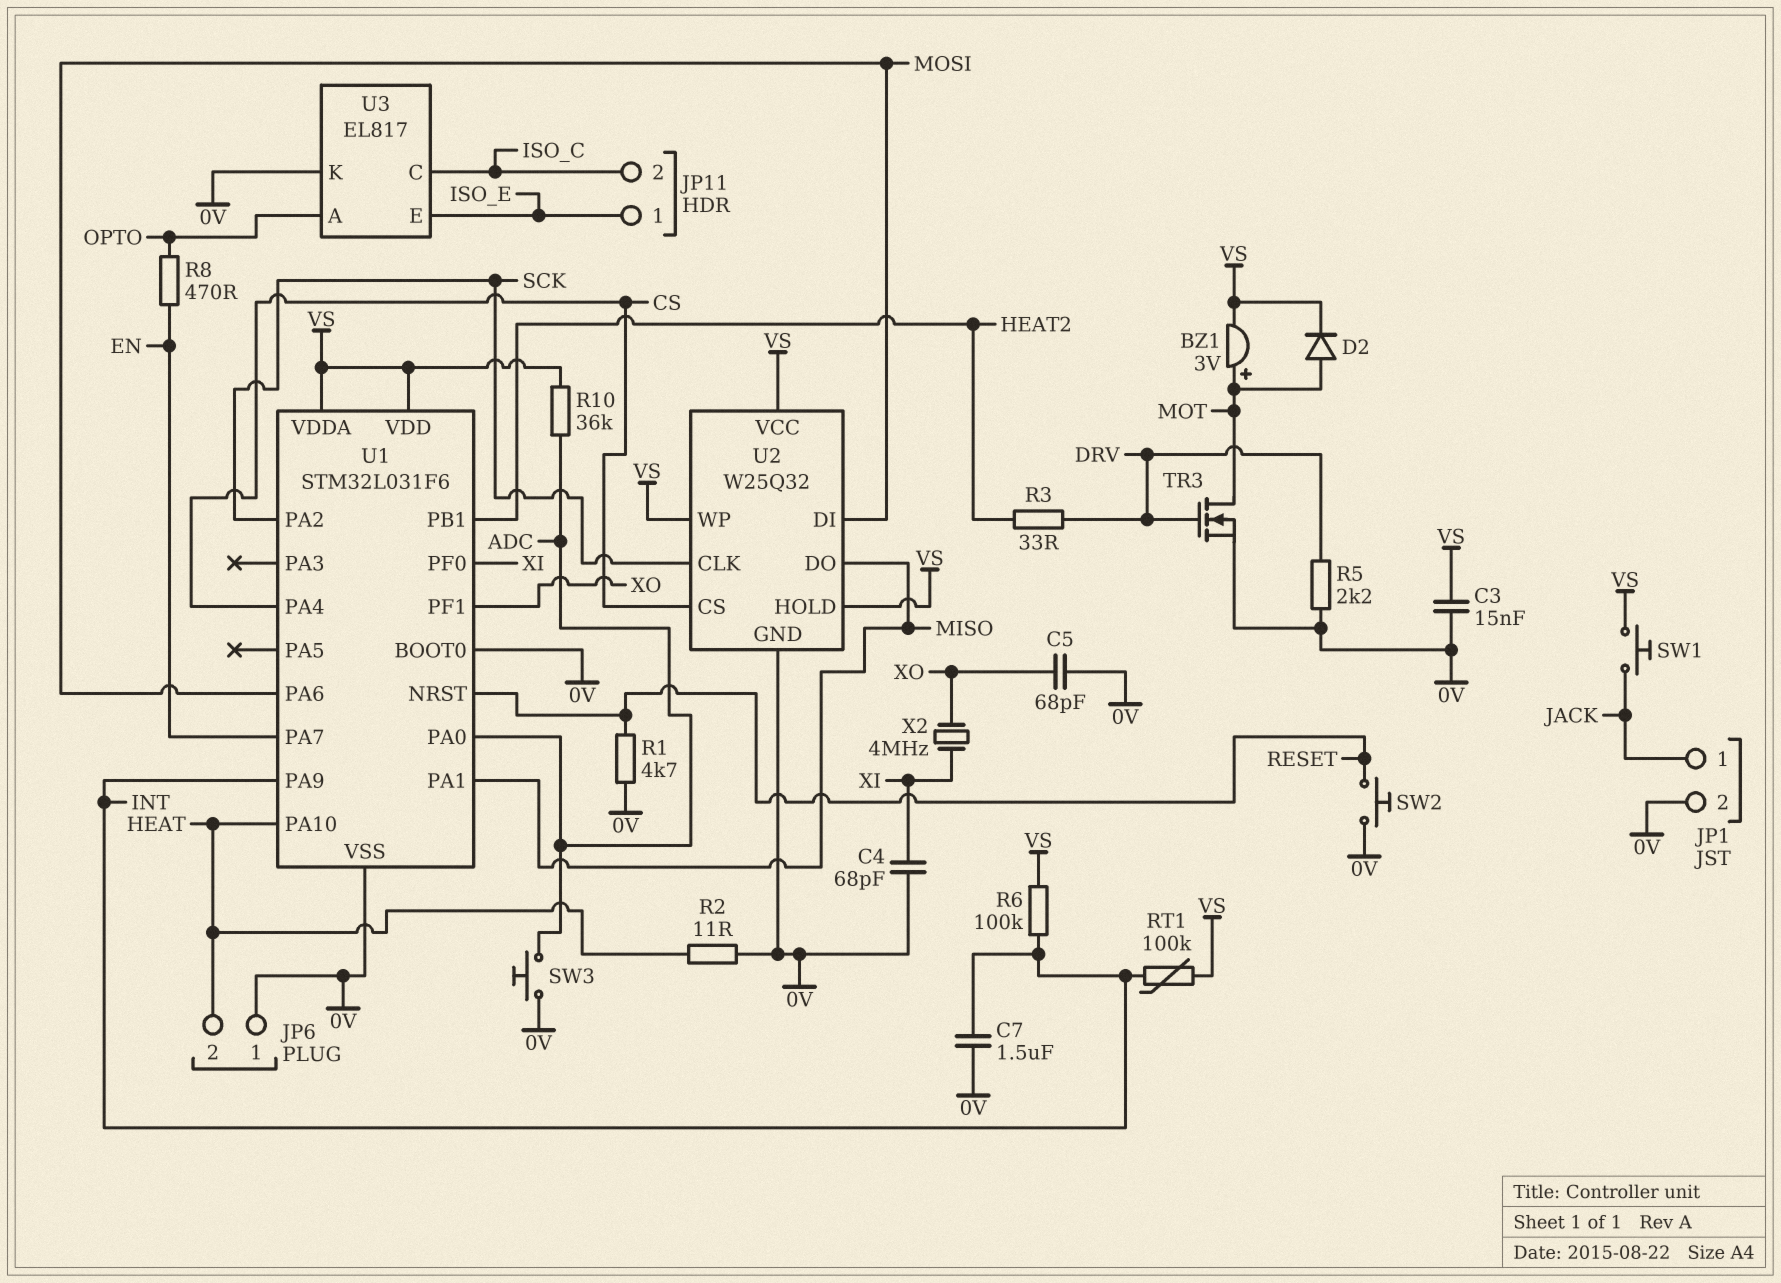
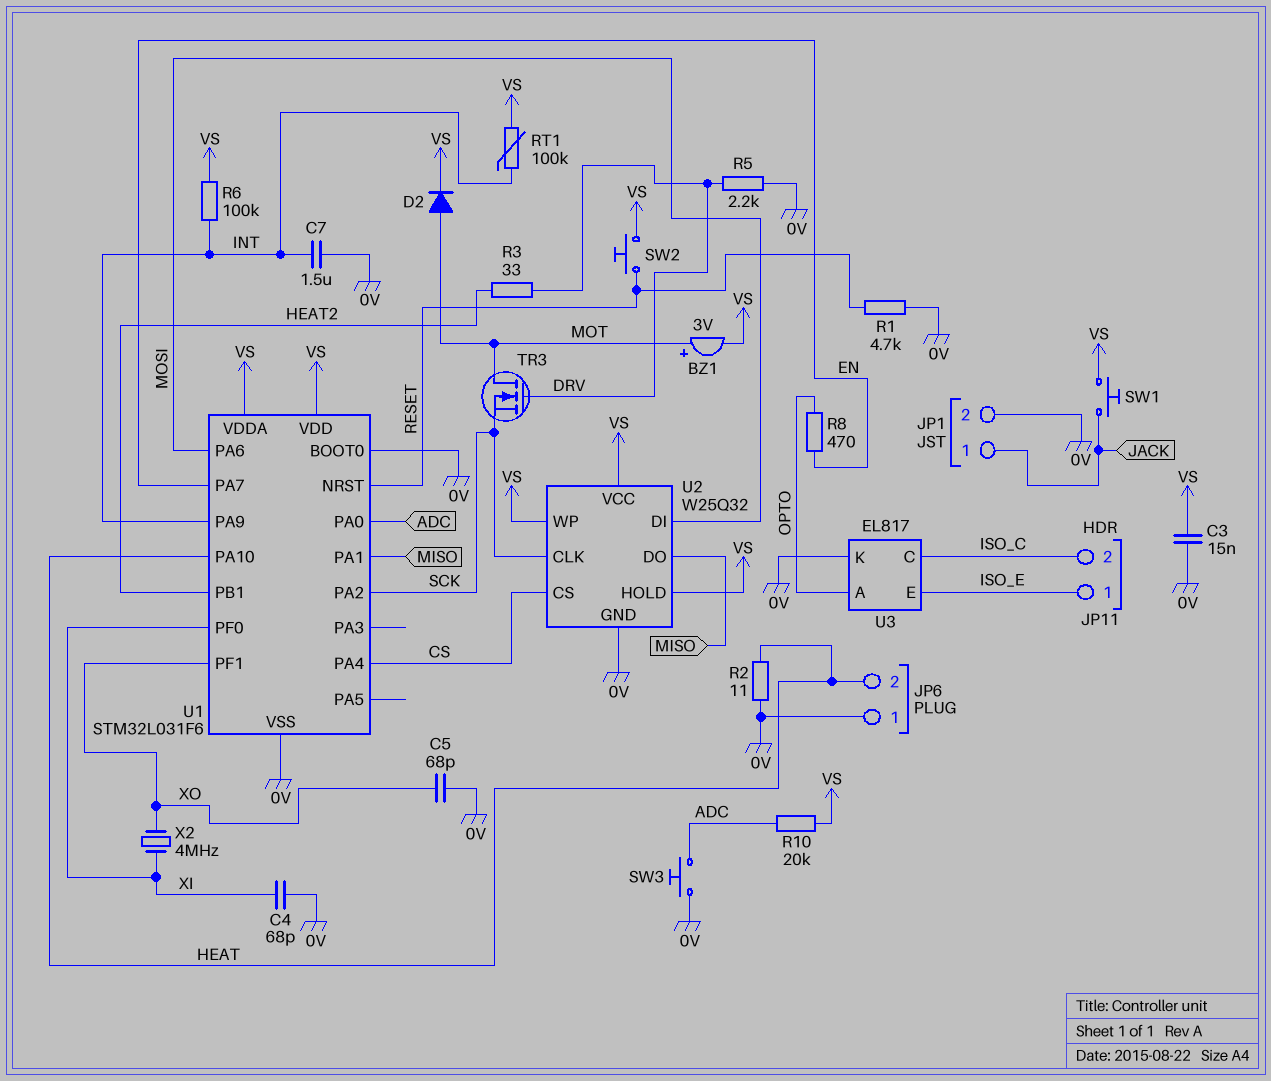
R10: 36k (ADC, VS) -> 20k (ADC, VS)
SW2: button (0V, RESET) -> button (RESET, VS)
TR3: NMOS (G DRV, D MOT, S 0V) -> NMOS (G DRV, D MOT, S SCK)

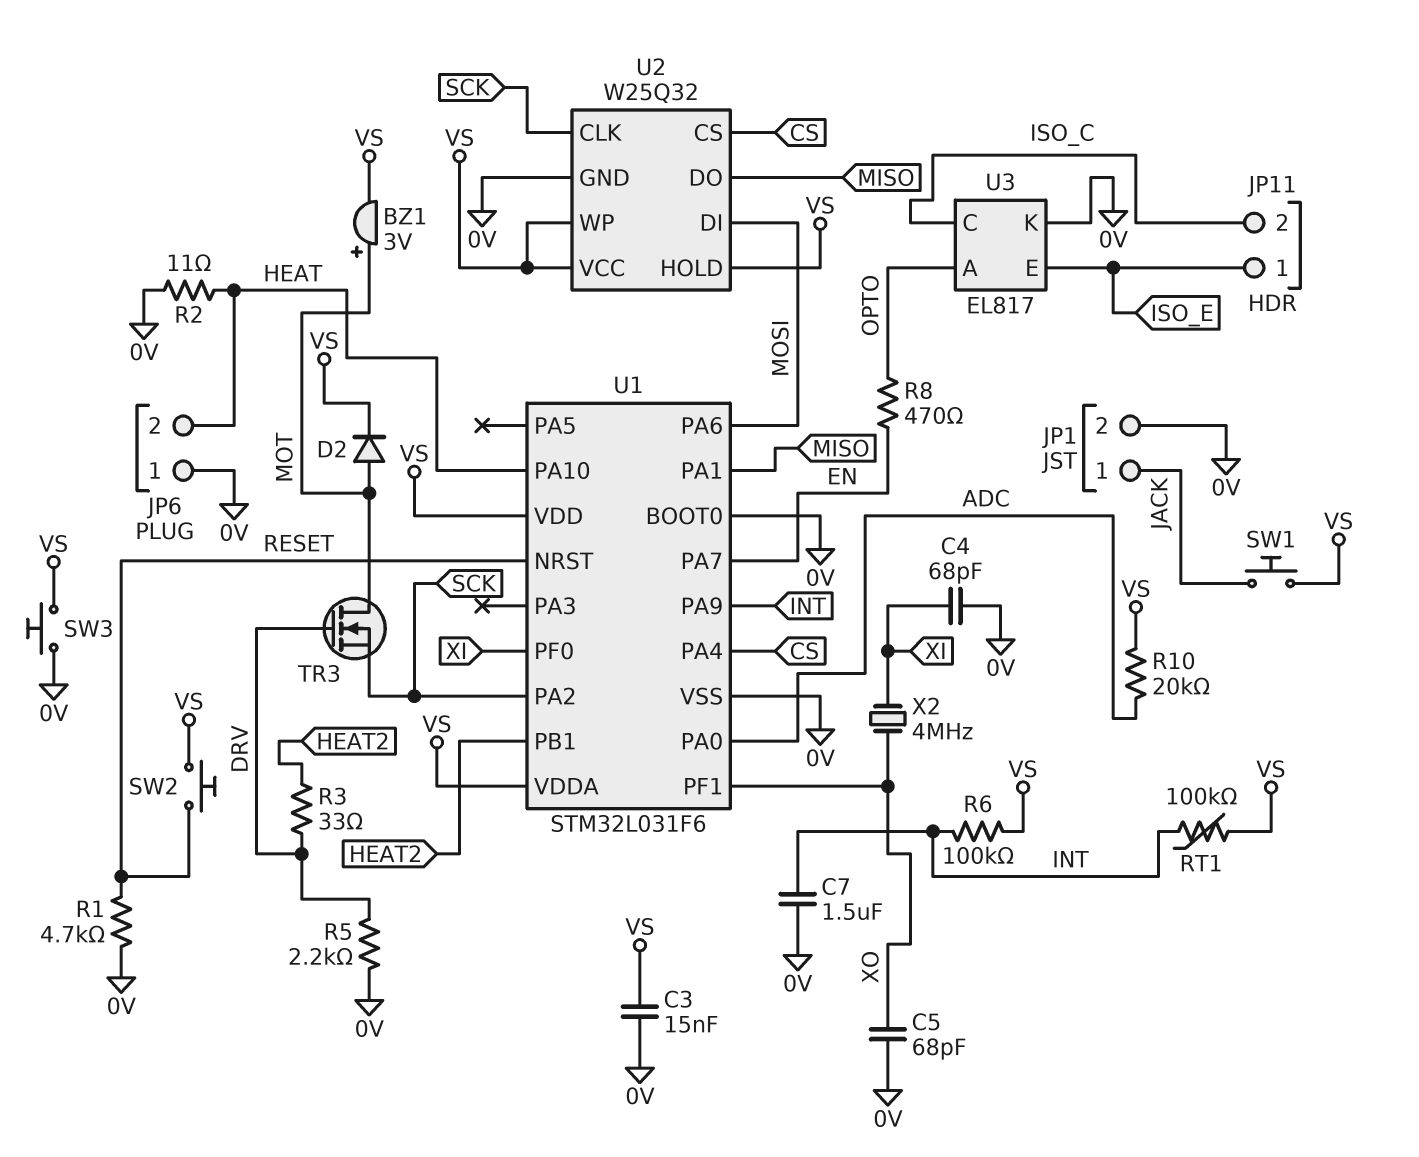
SW3: button (0V, ADC) -> button (0V, VS)

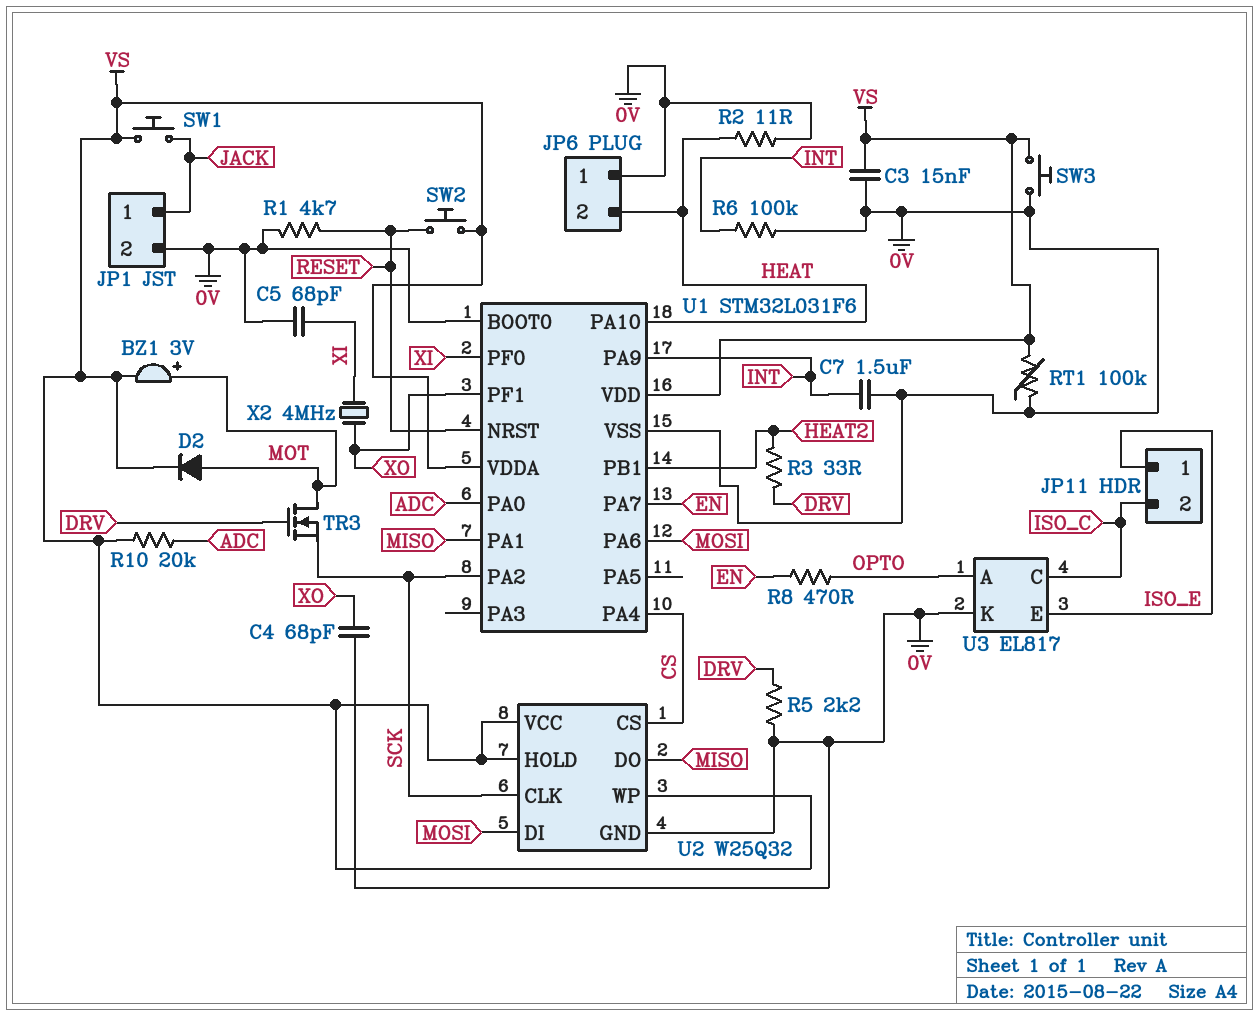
C4: 68pF (0V, XI) -> 68pF (0V, XO)
C5: 68pF (0V, XO) -> 68pF (0V, XI)
R6: 100k (INT, VS) -> 100k (0V, INT)
RT1: 100k (INT, VS) -> 100k (0V, VS)

